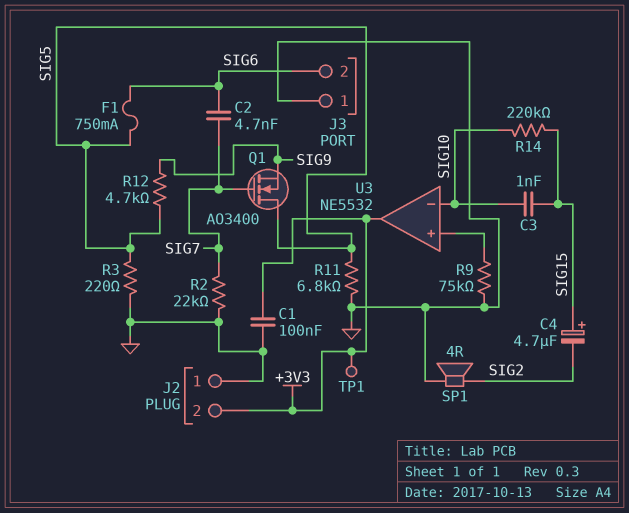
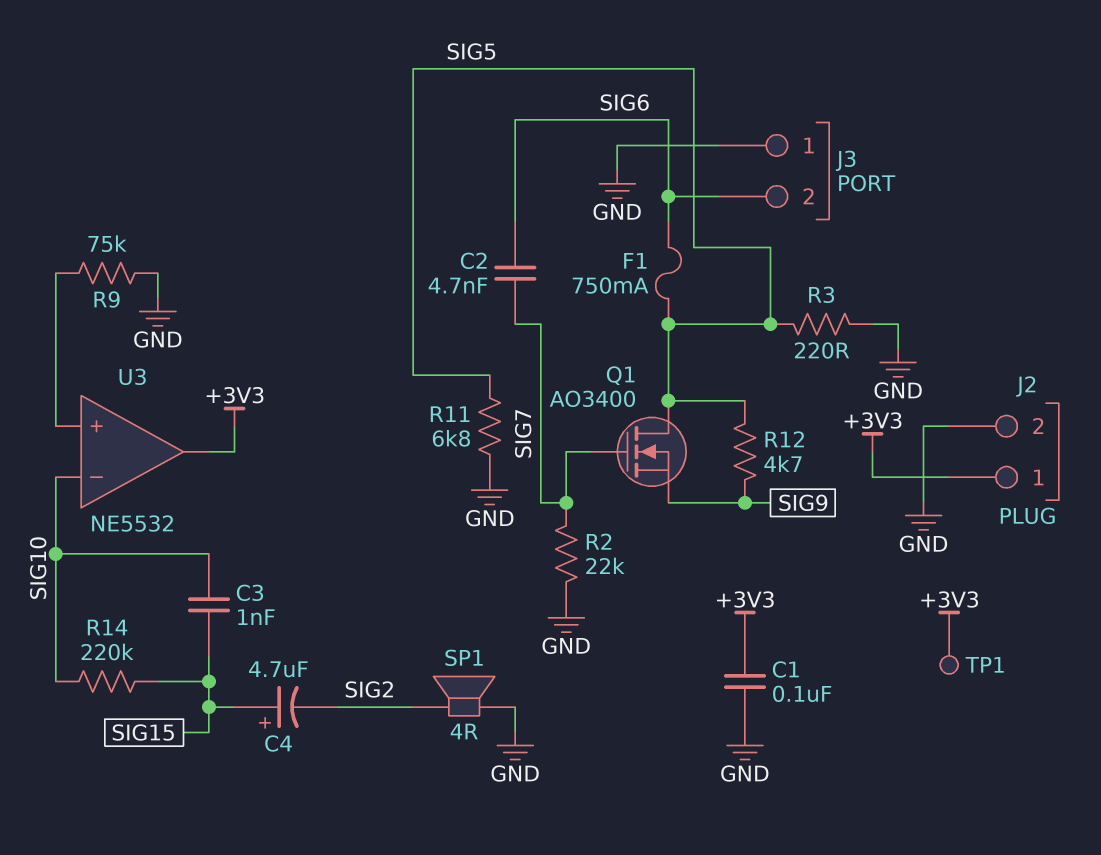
J2 pin 1: GND -> +3V3
J2 pin 2: +3V3 -> GND

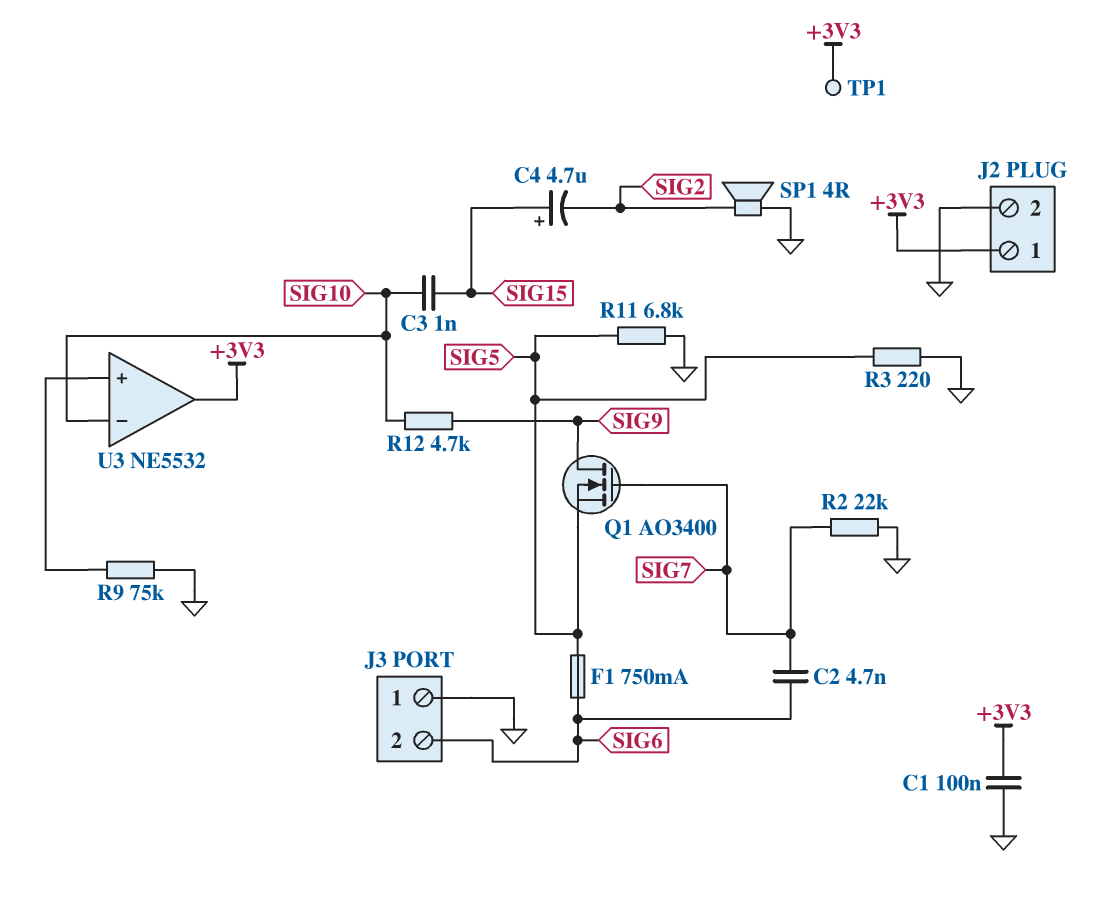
Q1: NMOS AO3400 (G SIG7, D SIG5, S SIG9) -> NMOS AO3400 (G SIG7, D SIG9, S SIG5)
R12: 4.7k (SIG5, SIG9) -> 4.7k (SIG9, SIG10)
R14: 220k (SIG10, SIG15) -> none

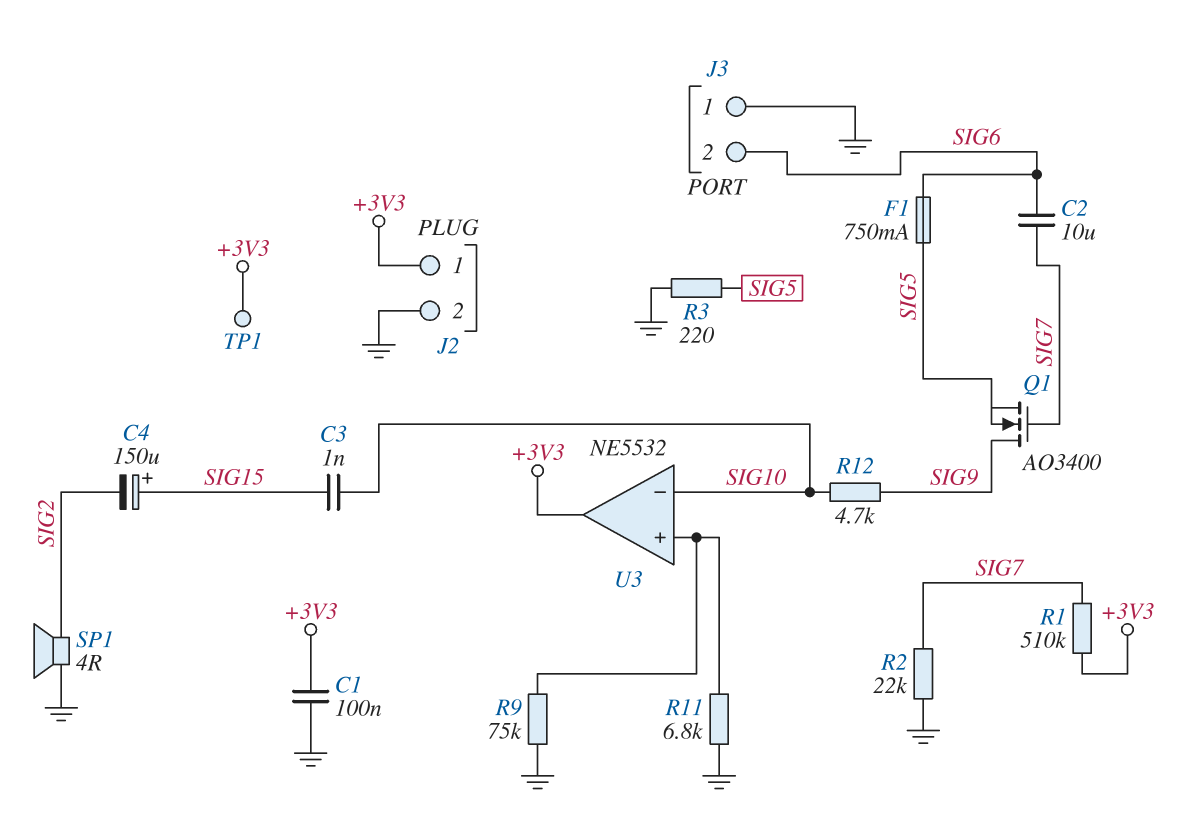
C2: 4.7nF (SIG6, SIG7) -> 10uF (SIG6, SIG7)
C4: 4.7uF (plus SIG15, minus SIG2) -> 150uF (plus SIG15, minus SIG2)
R1: none -> 510k (+3V3, SIG7)
R11: 6.8k (GND, SIG5) -> 6.8k (GND, U3/in+)

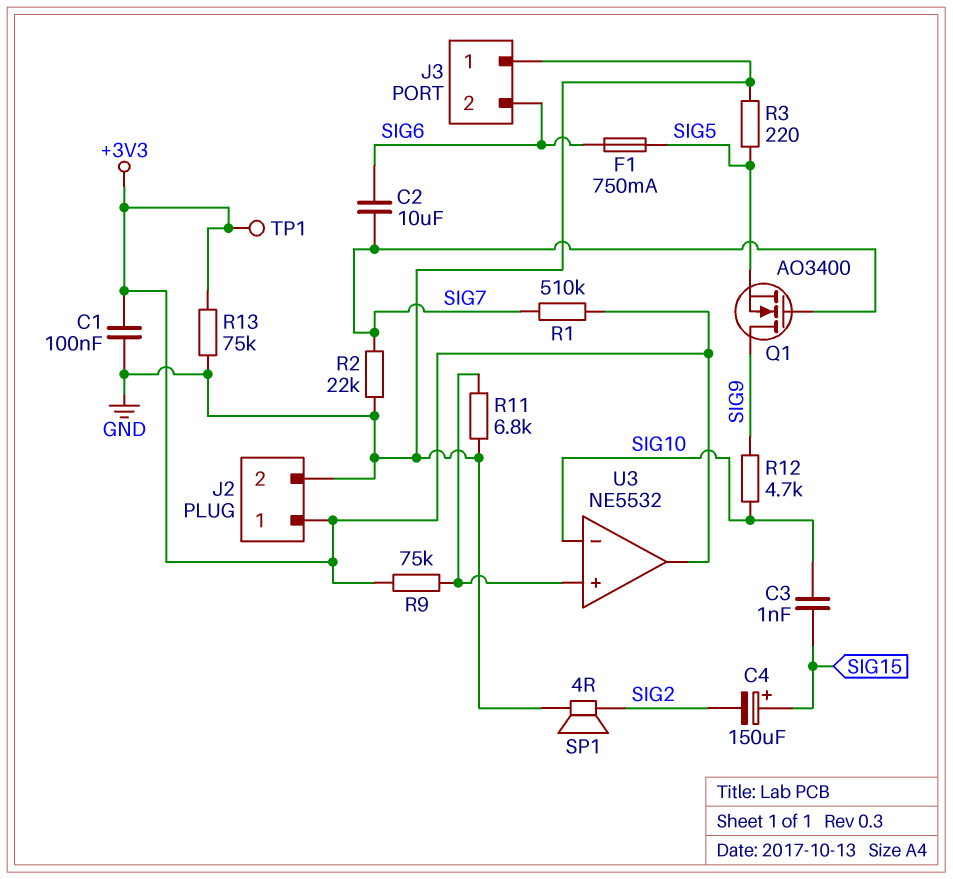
R9: 75k (GND, U3/in+) -> 75k (+3V3, U3/in+)
R13: none -> 75k (+3V3, GND)

